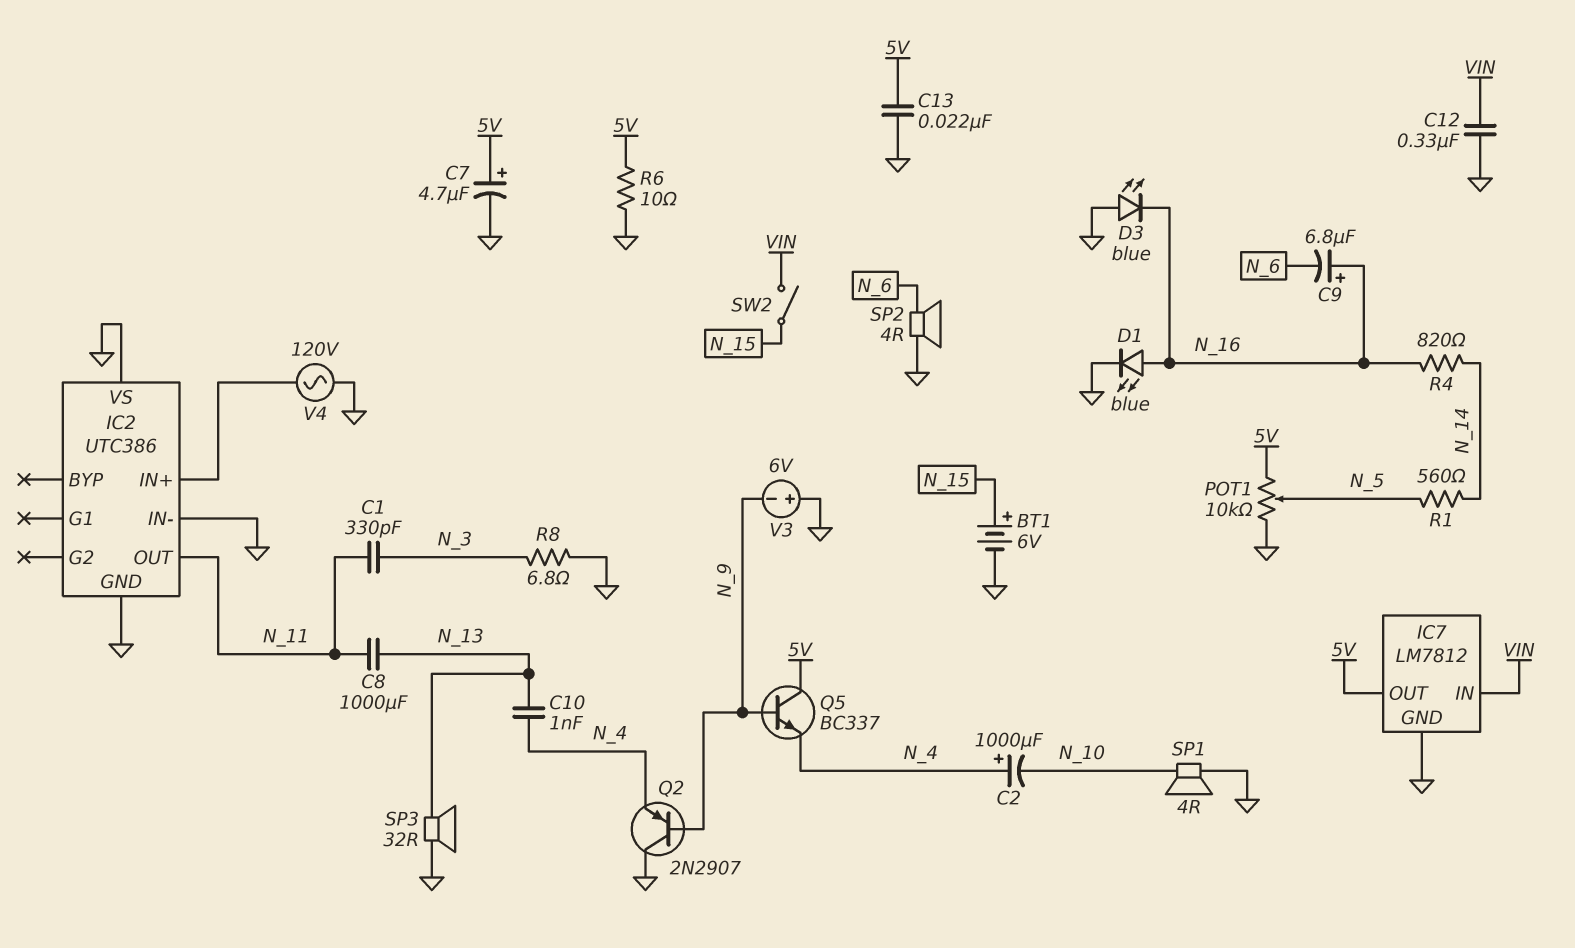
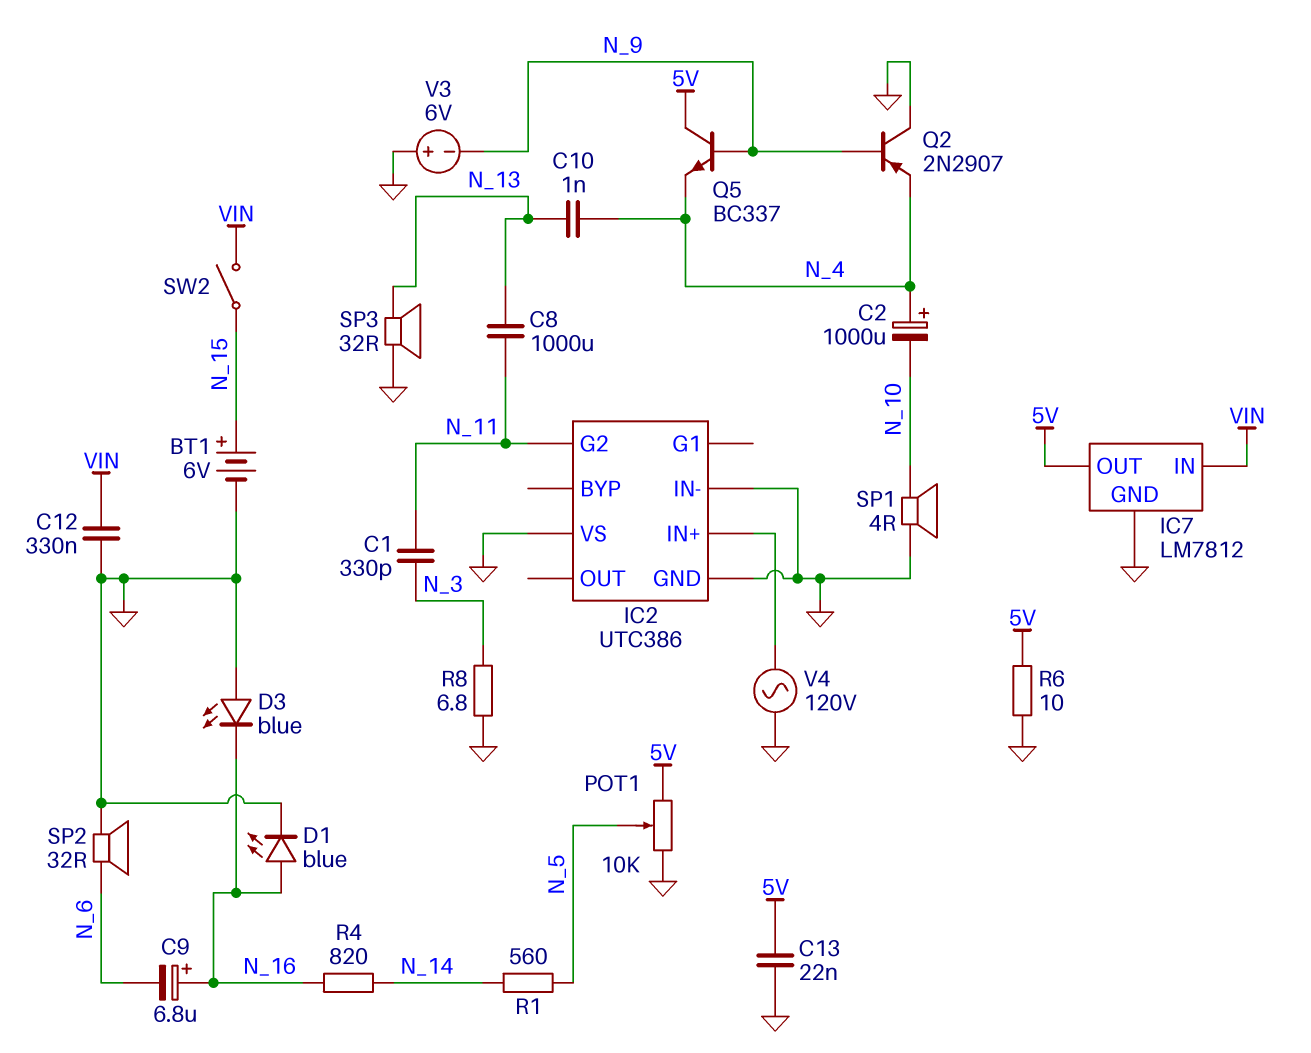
C7: 4.7uF (plus 5V, minus GND) -> none
IC2 pin G2: none -> N_11
IC2 pin OUT: N_11 -> none
SP2: speaker 4R (GND, N_6) -> speaker 32R (GND, N_6)

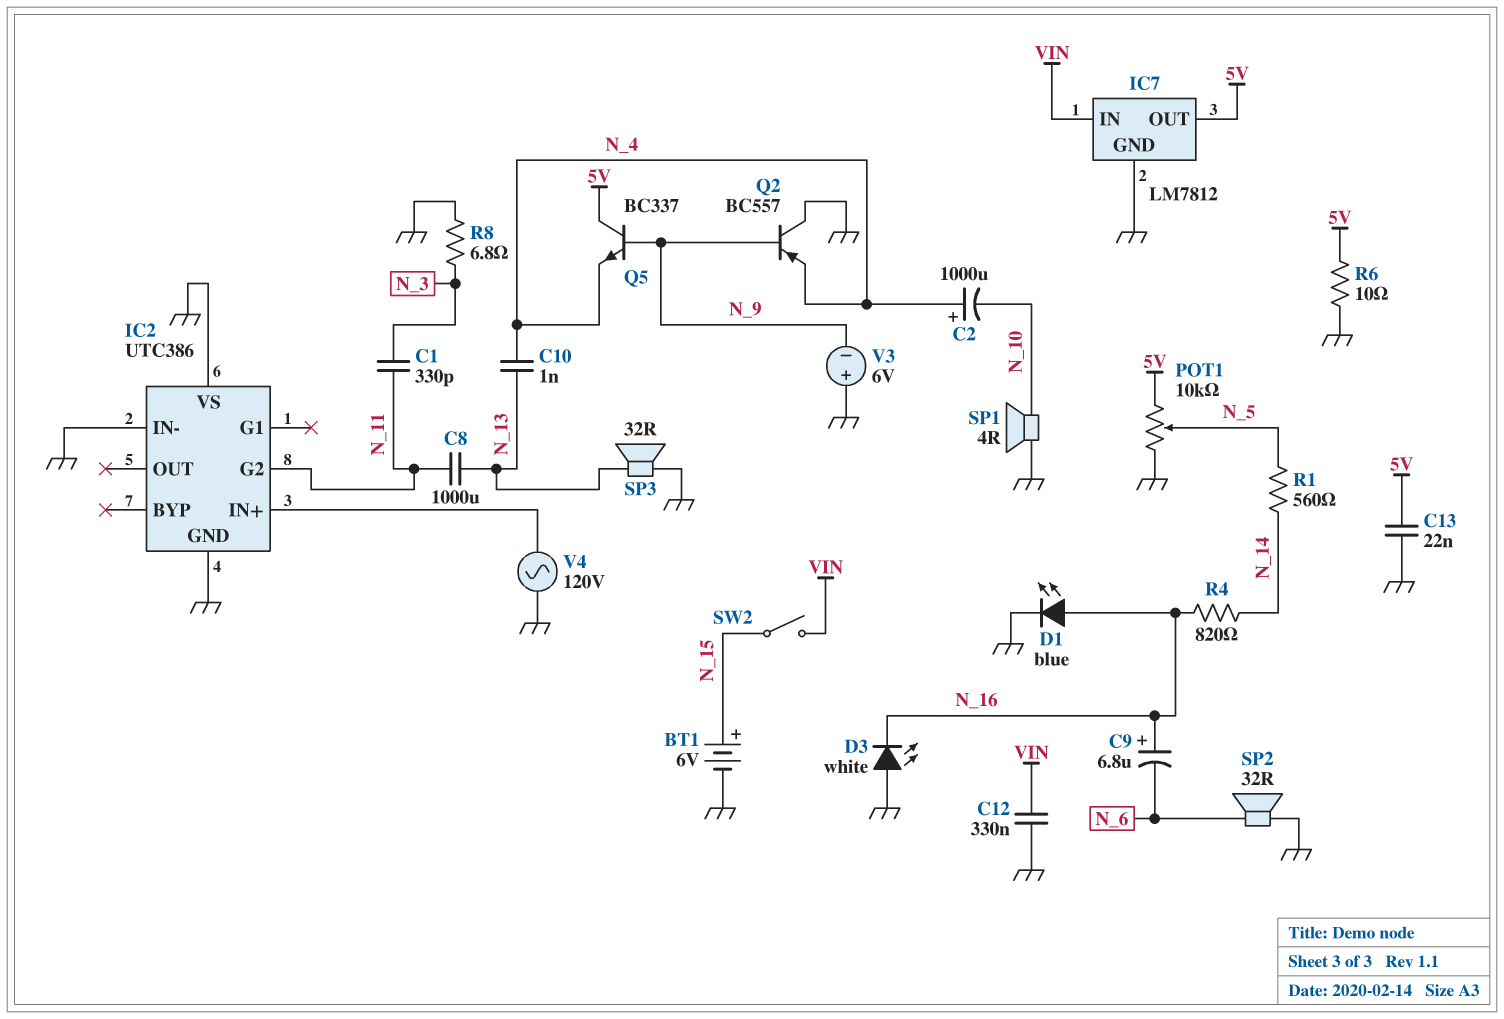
D3: LED blue (A GND, K N_16) -> LED white (A GND, K N_16)
Q2: PNP 2N2907 (B N_9, C GND, E N_4) -> PNP BC557 (B N_9, C GND, E N_4)

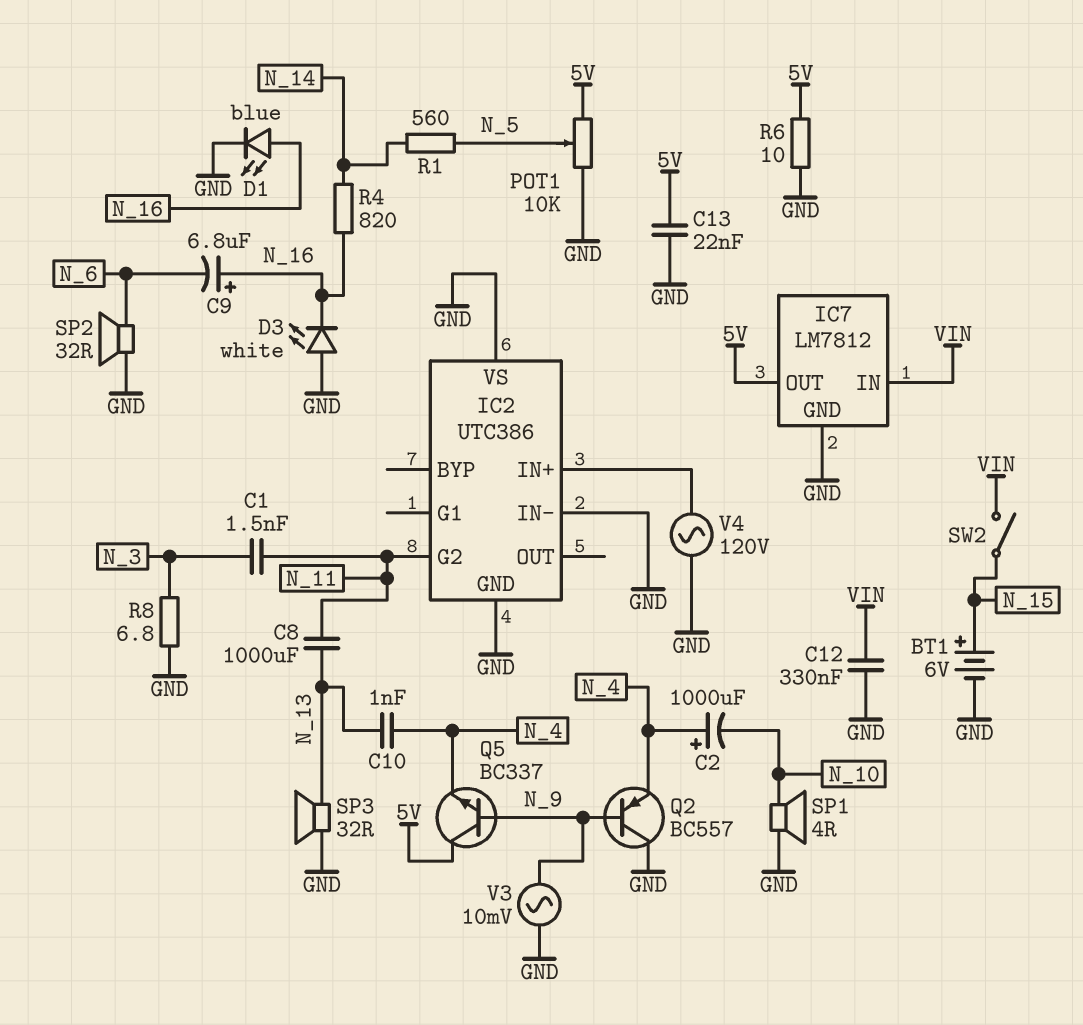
C1: 330pF (N_3, N_11) -> 1.5nF (N_3, N_11)
V3: 6V (plus GND, minus N_9) -> AC 10mV (GND, N_9)

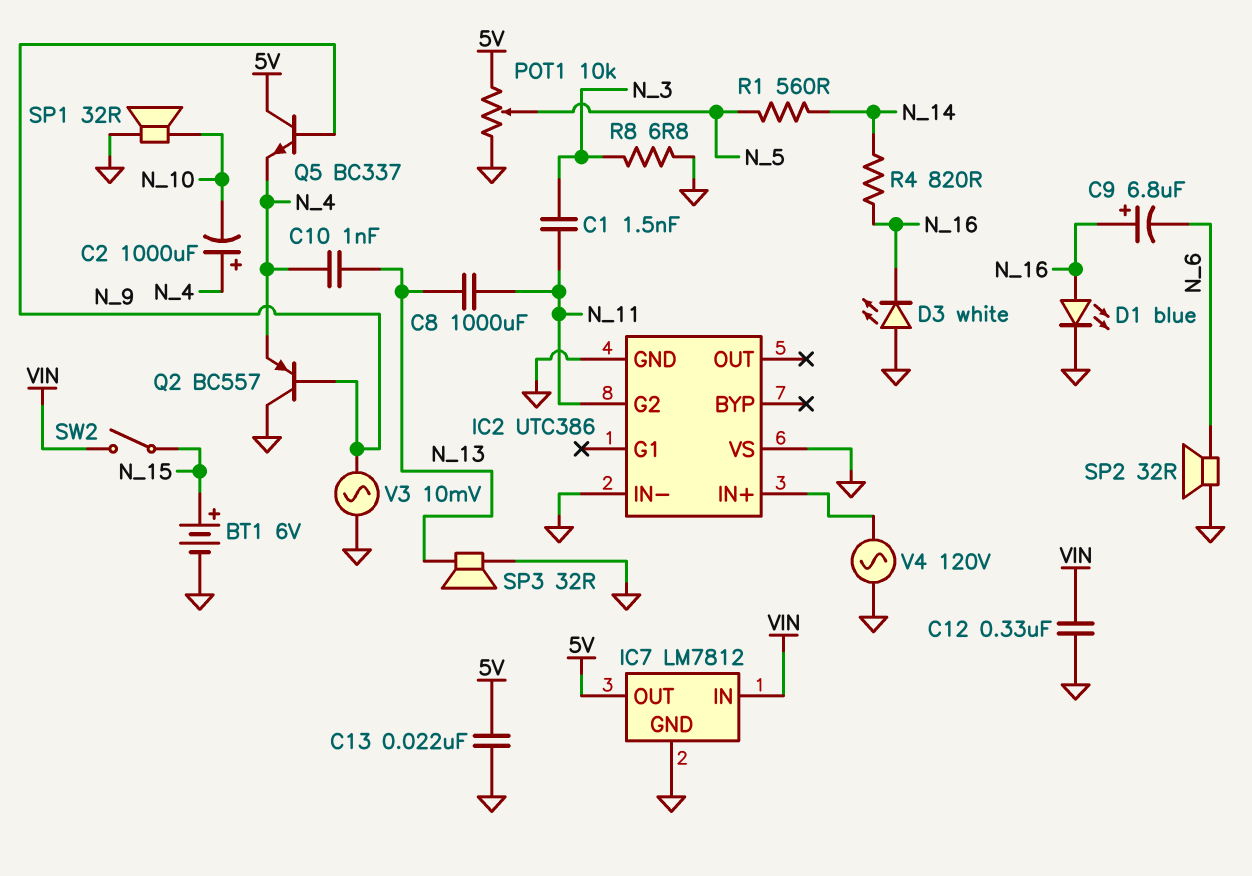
R6: 10 (5V, GND) -> none
SP1: speaker 4R (GND, N_10) -> speaker 32R (GND, N_10)

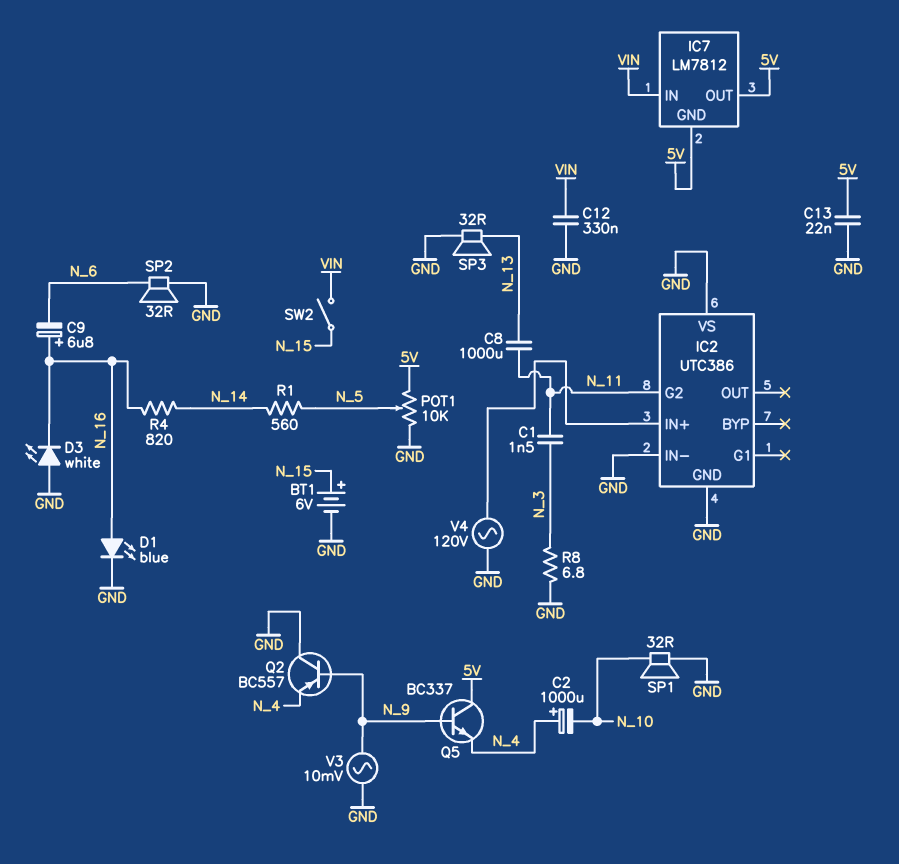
C10: 1nF (N_4, N_13) -> none
IC7 pin GND: GND -> 5V

